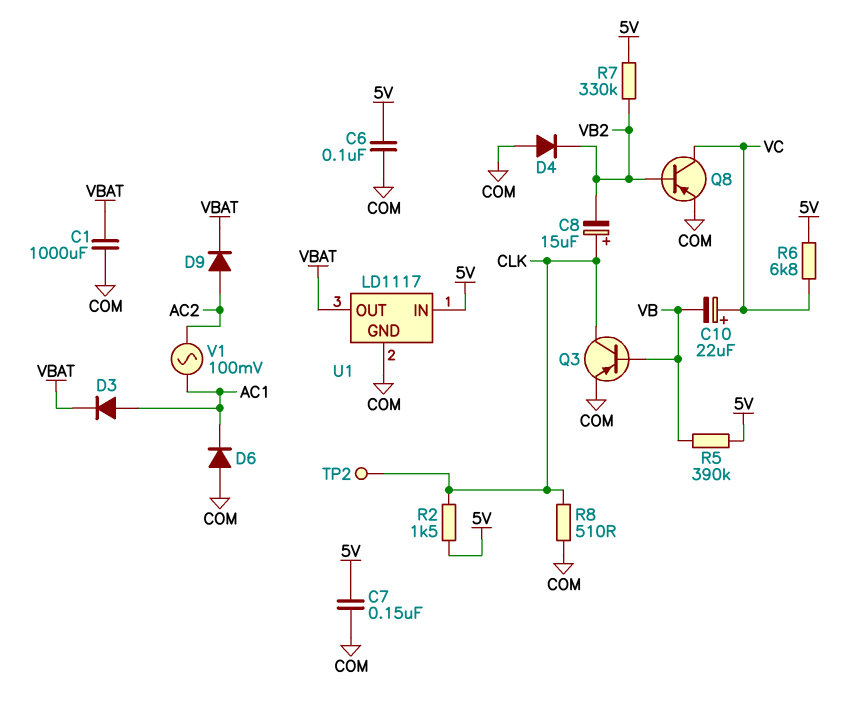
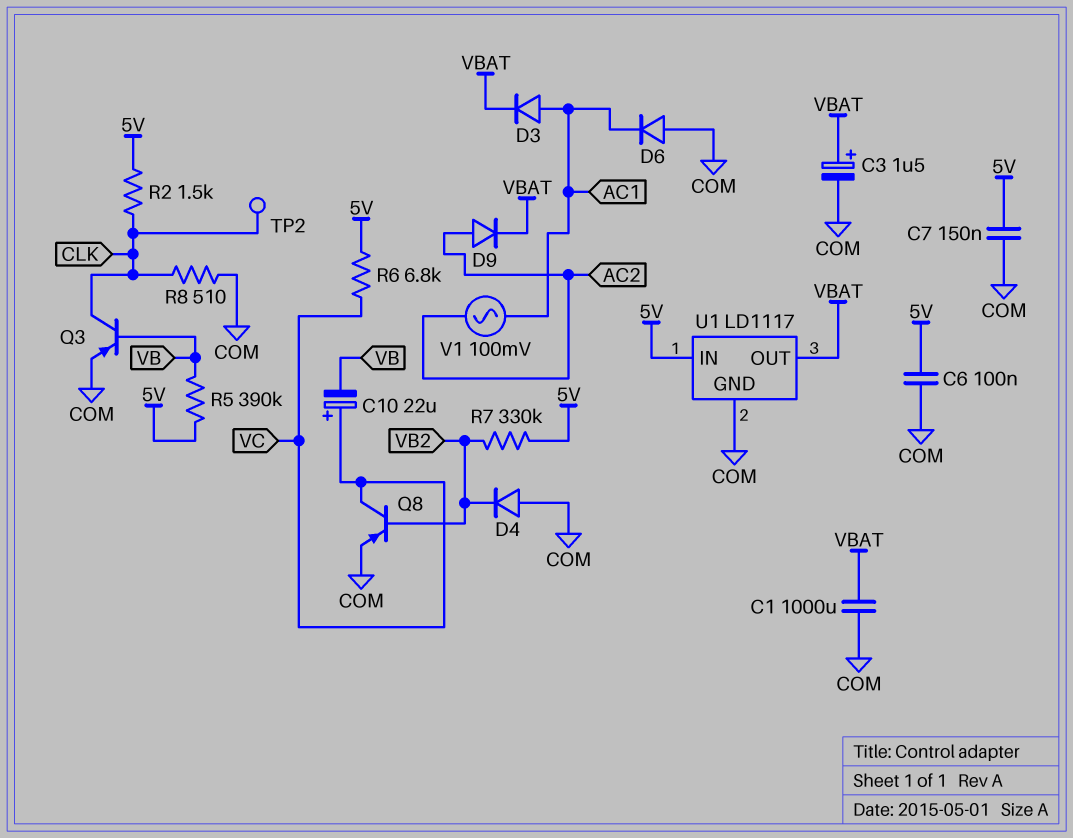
C3: none -> 1.5uF (plus VBAT, minus COM)
C8: 15uF (plus CLK, minus VB2) -> none

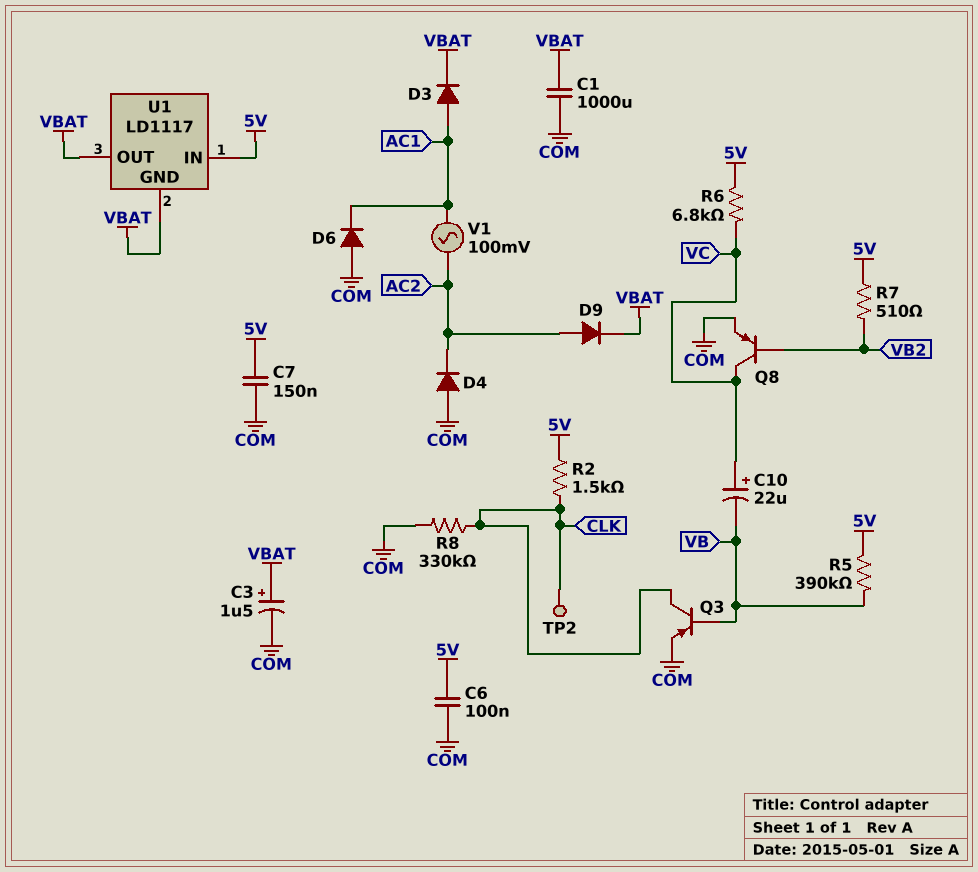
D4: diode (A COM, K VB2) -> diode (A COM, K AC2)
R7: 330k (5V, VB2) -> 510 (5V, VB2)
R8: 510 (CLK, COM) -> 330k (CLK, COM)
U1 pin GND: COM -> VBAT

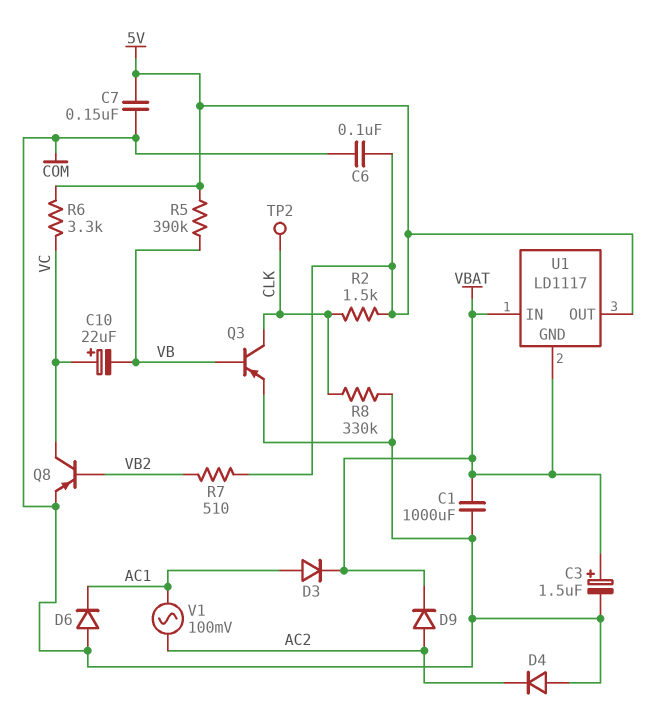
R6: 6.8k (5V, VC) -> 3.3k (5V, VC)
U1 pin IN: 5V -> VBAT
U1 pin OUT: VBAT -> 5V

